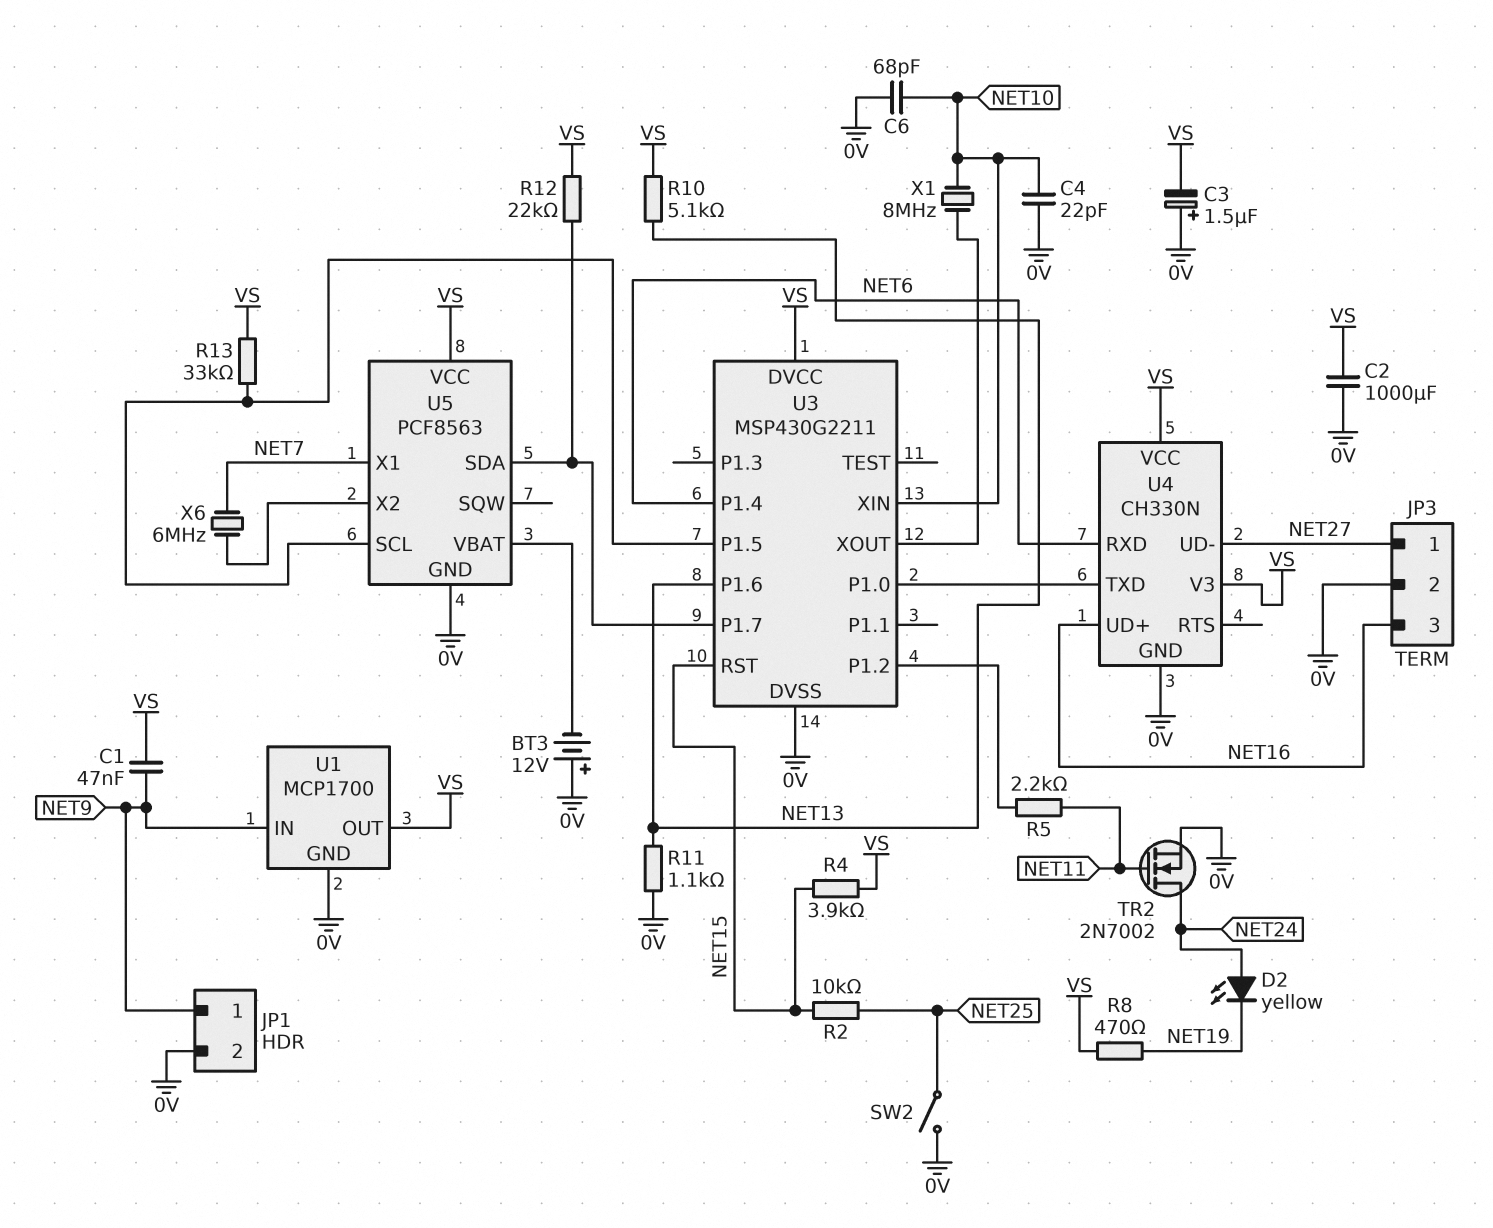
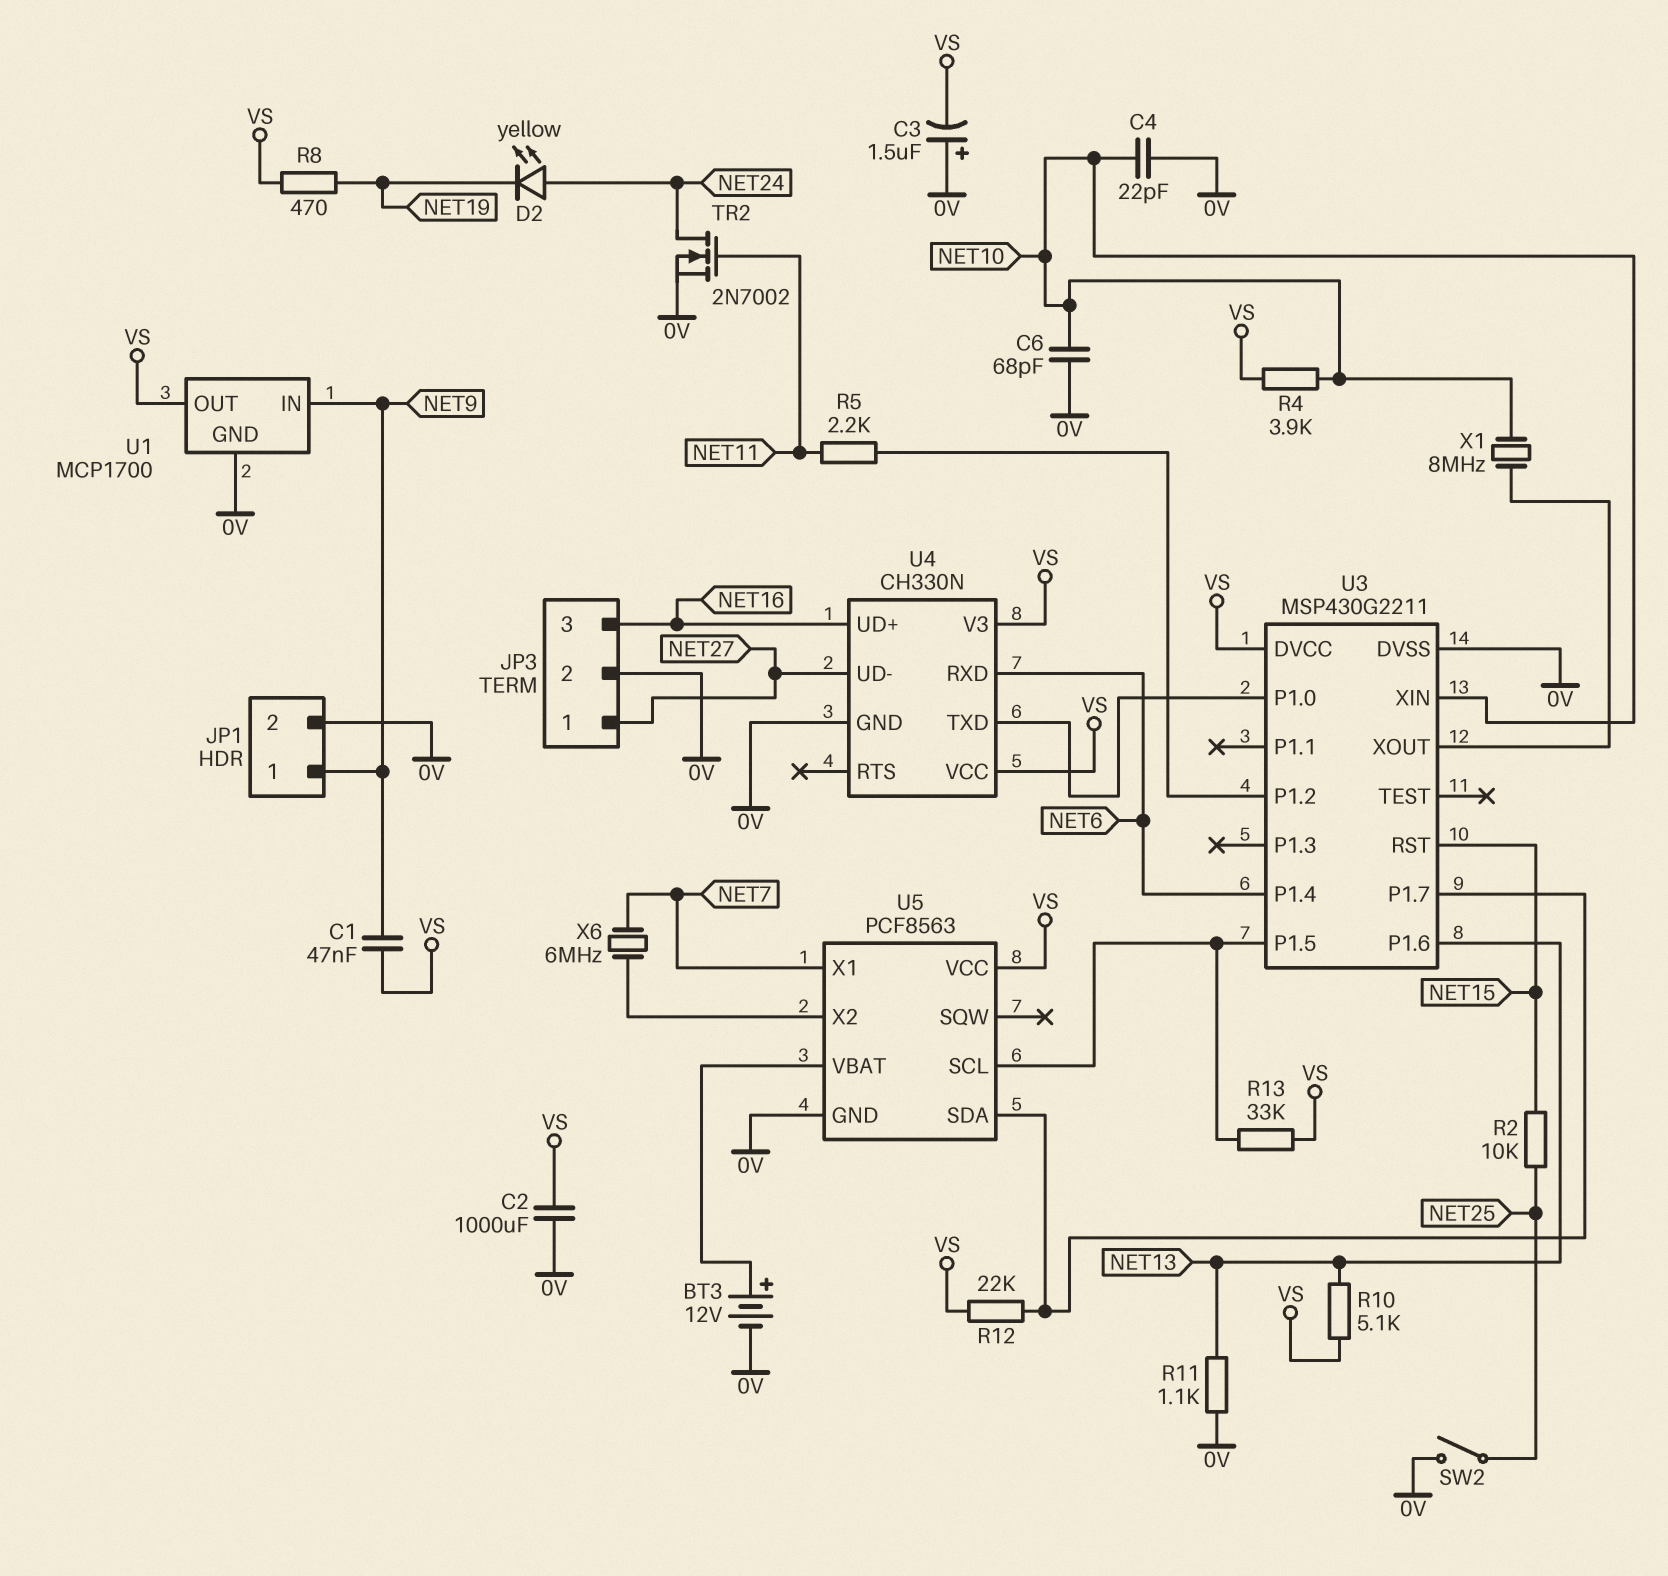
BT3: 12V (plus 0V, minus U5/VBAT) -> 12V (plus U5/VBAT, minus 0V)
R4: 3.9k (NET15, VS) -> 3.9k (NET10, VS)

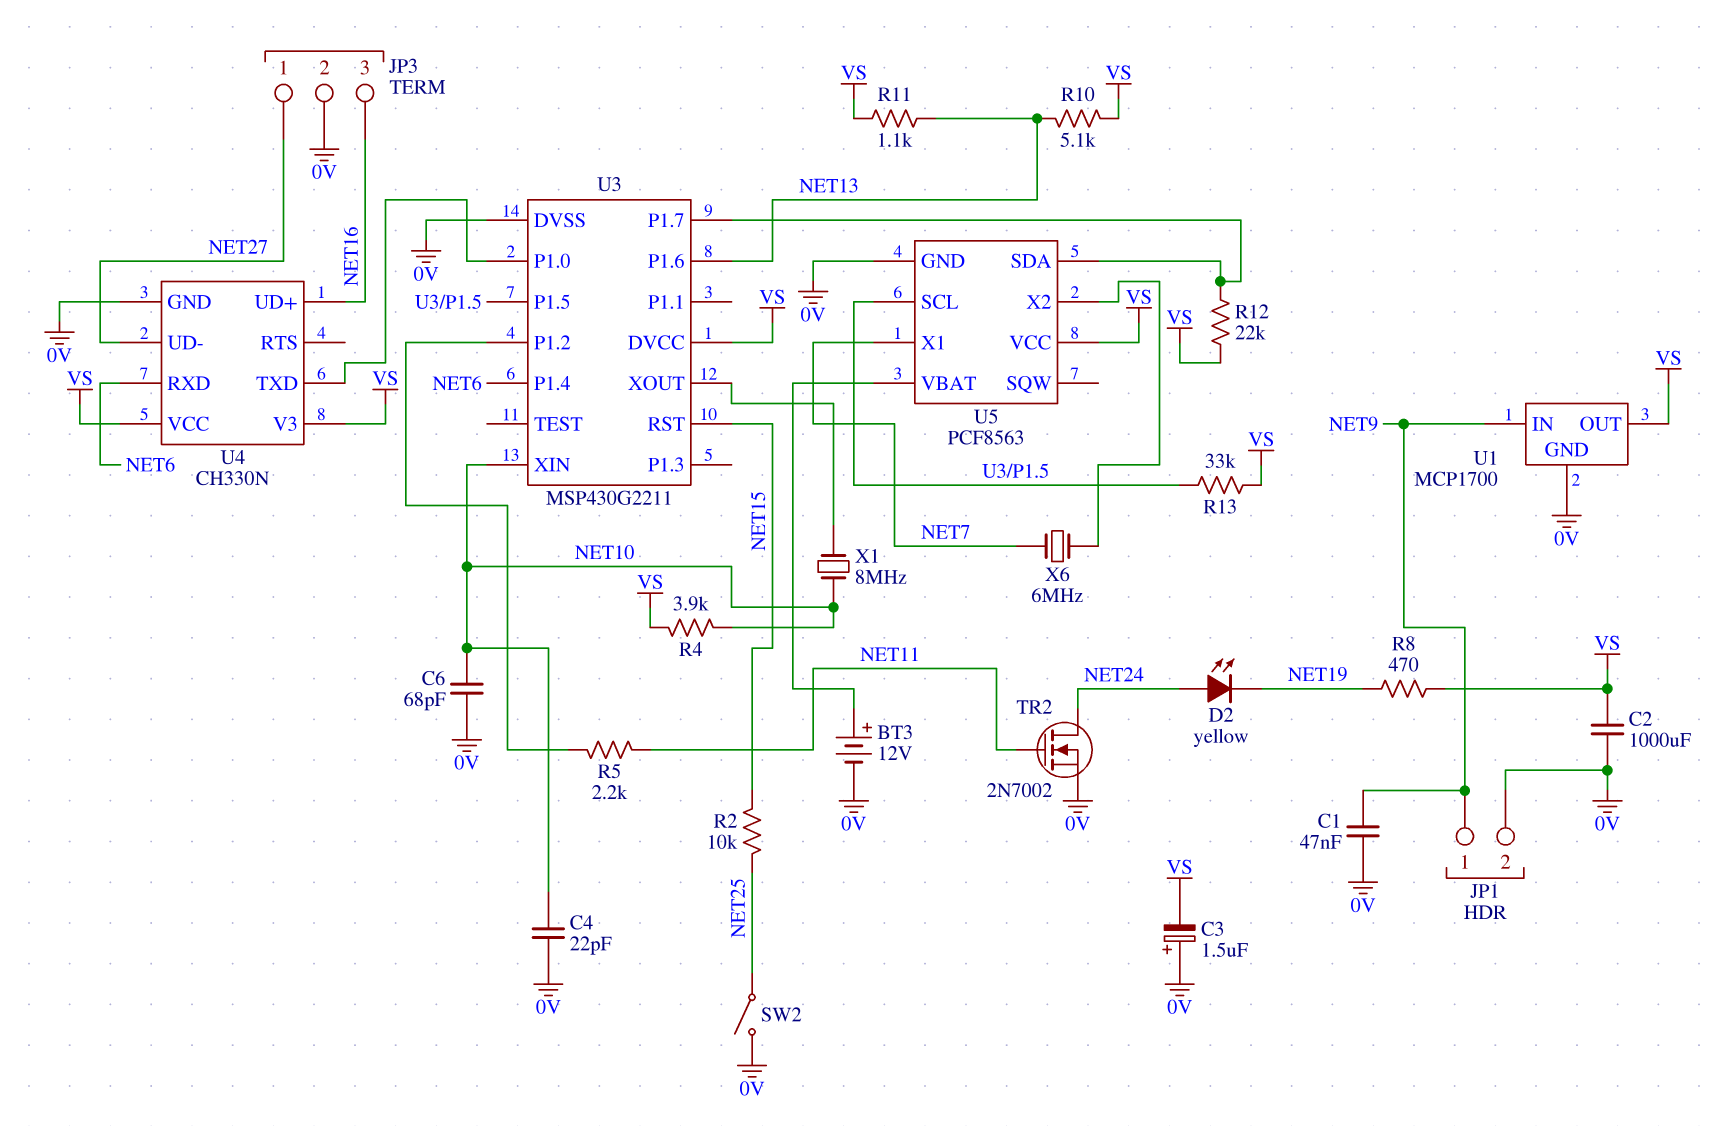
C1: 47nF (NET9, VS) -> 47nF (0V, NET9)
R11: 1.1k (0V, NET13) -> 1.1k (NET13, VS)

